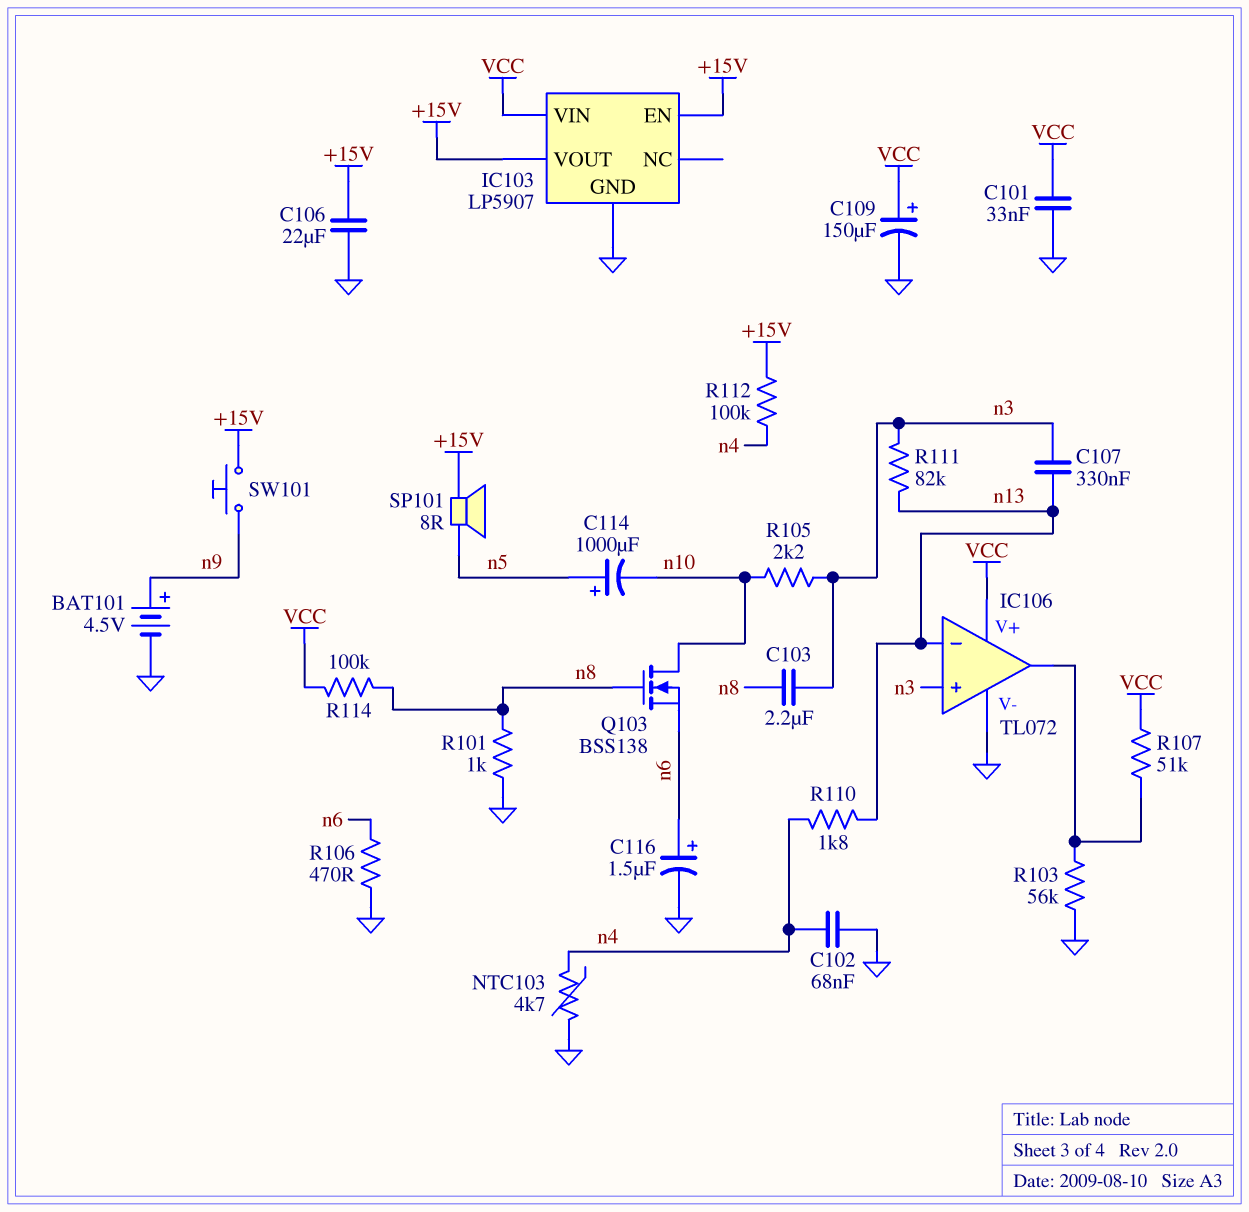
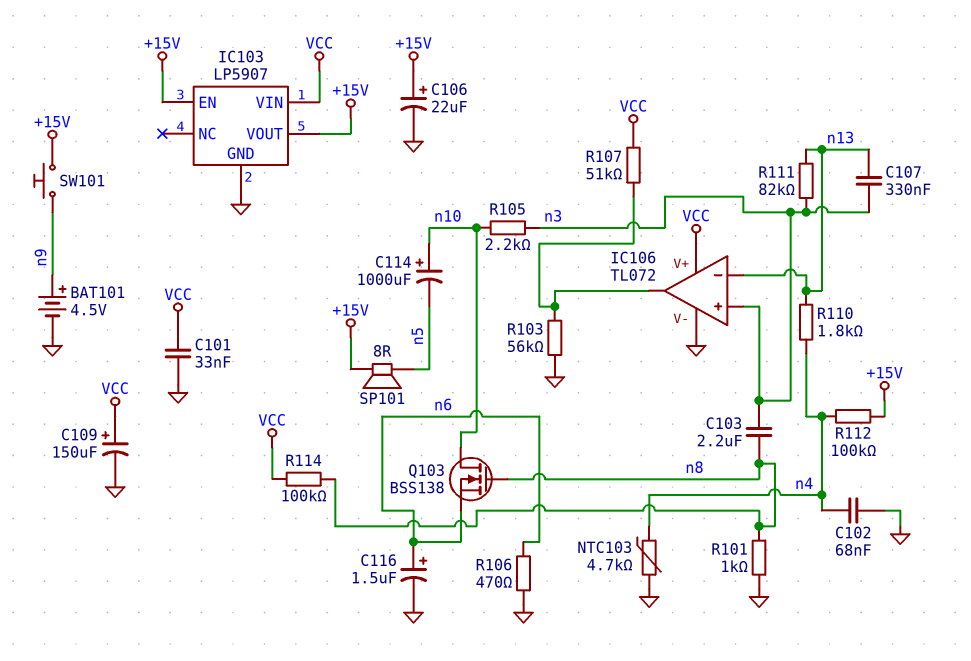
C106: 22uF (+15V, GND) -> 22uF (plus +15V, minus GND)
C114: 1000uF (plus n5, minus n10) -> 1000uF (plus n10, minus n5)

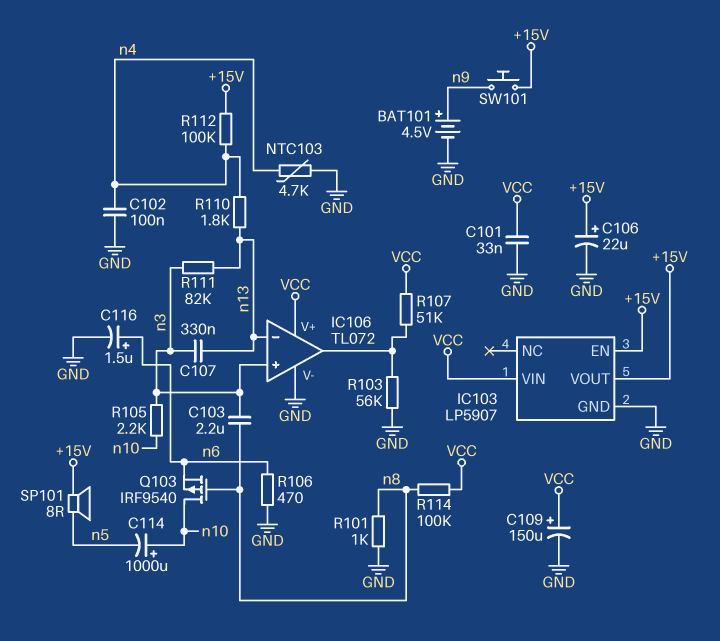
C102: 68nF (GND, n4) -> 100nF (GND, n4)
Q103: NMOS BSS138 (G n8, D n10, S n6) -> PMOS IRF9540 (G n8, D n10, S n6)

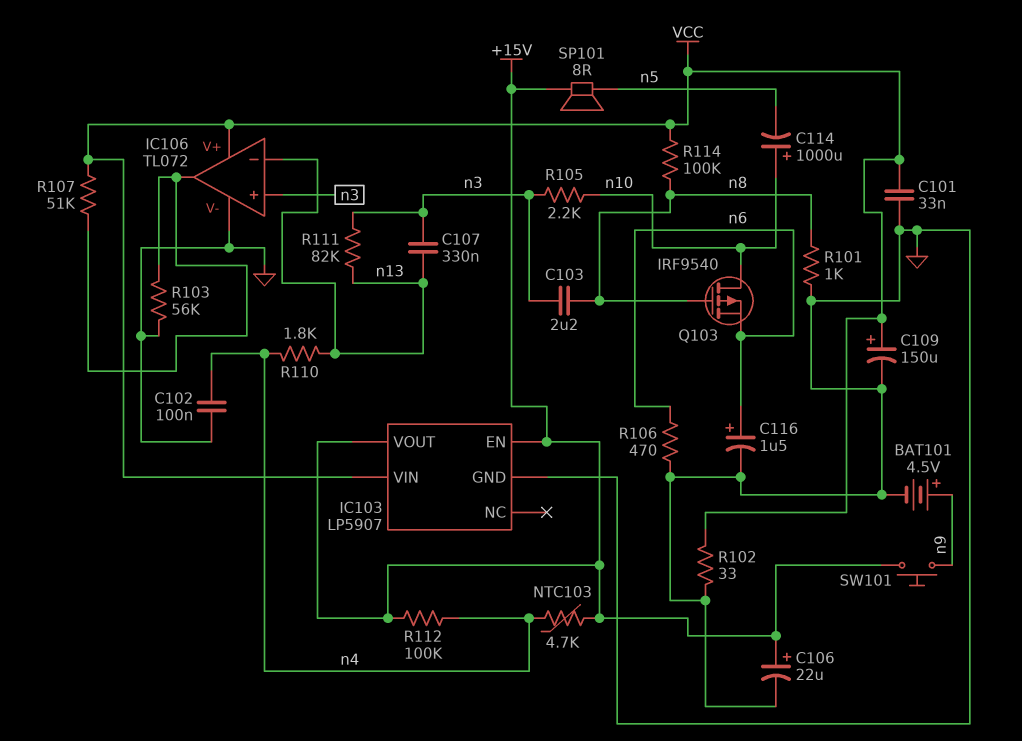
NTC103: 4.7k (GND, n4) -> 4.7k (+15V, n4)
R102: none -> 33 (GND, VCC)

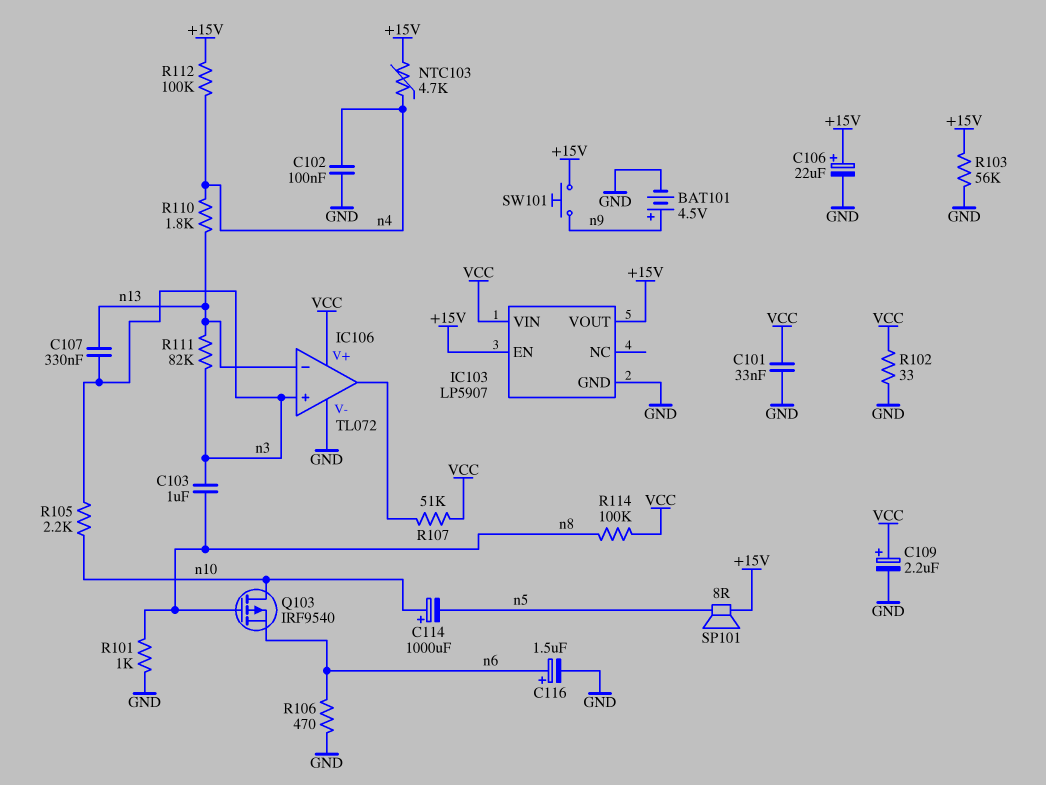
C103: 2.2uF (n3, n8) -> 1uF (n3, n8)
C109: 150uF (plus VCC, minus GND) -> 2.2uF (plus VCC, minus GND)
R103: 56k (GND, IC106/out) -> 56k (+15V, GND)

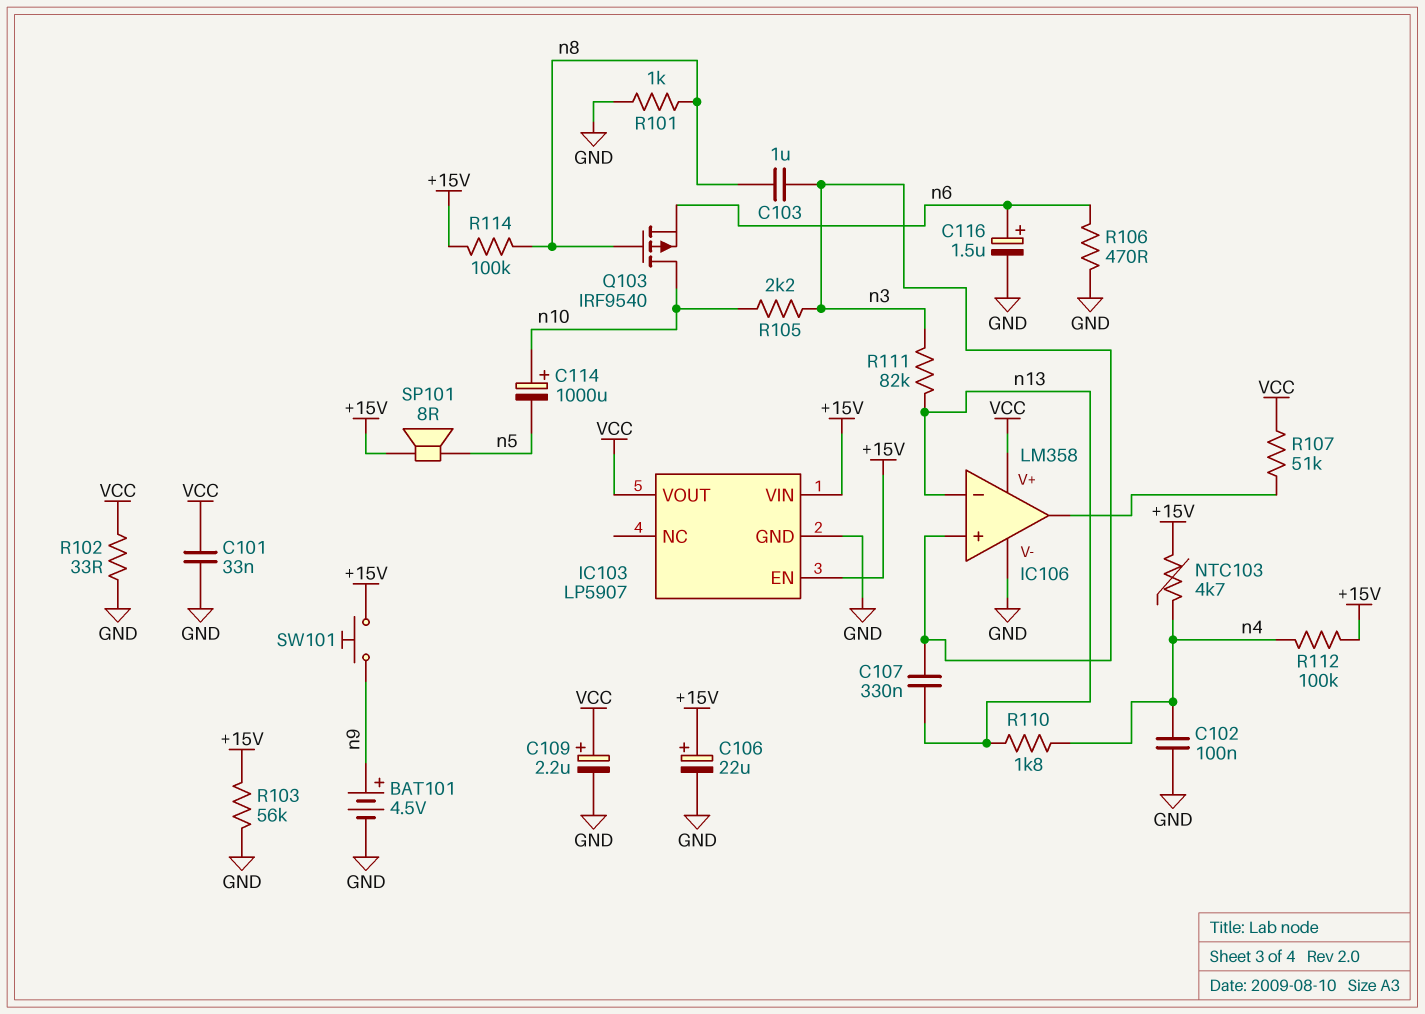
IC103 pin VIN: VCC -> +15V
IC103 pin VOUT: +15V -> VCC
IC106: TL072 -> LM358
R114: 100k (VCC, n8) -> 100k (+15V, n8)

